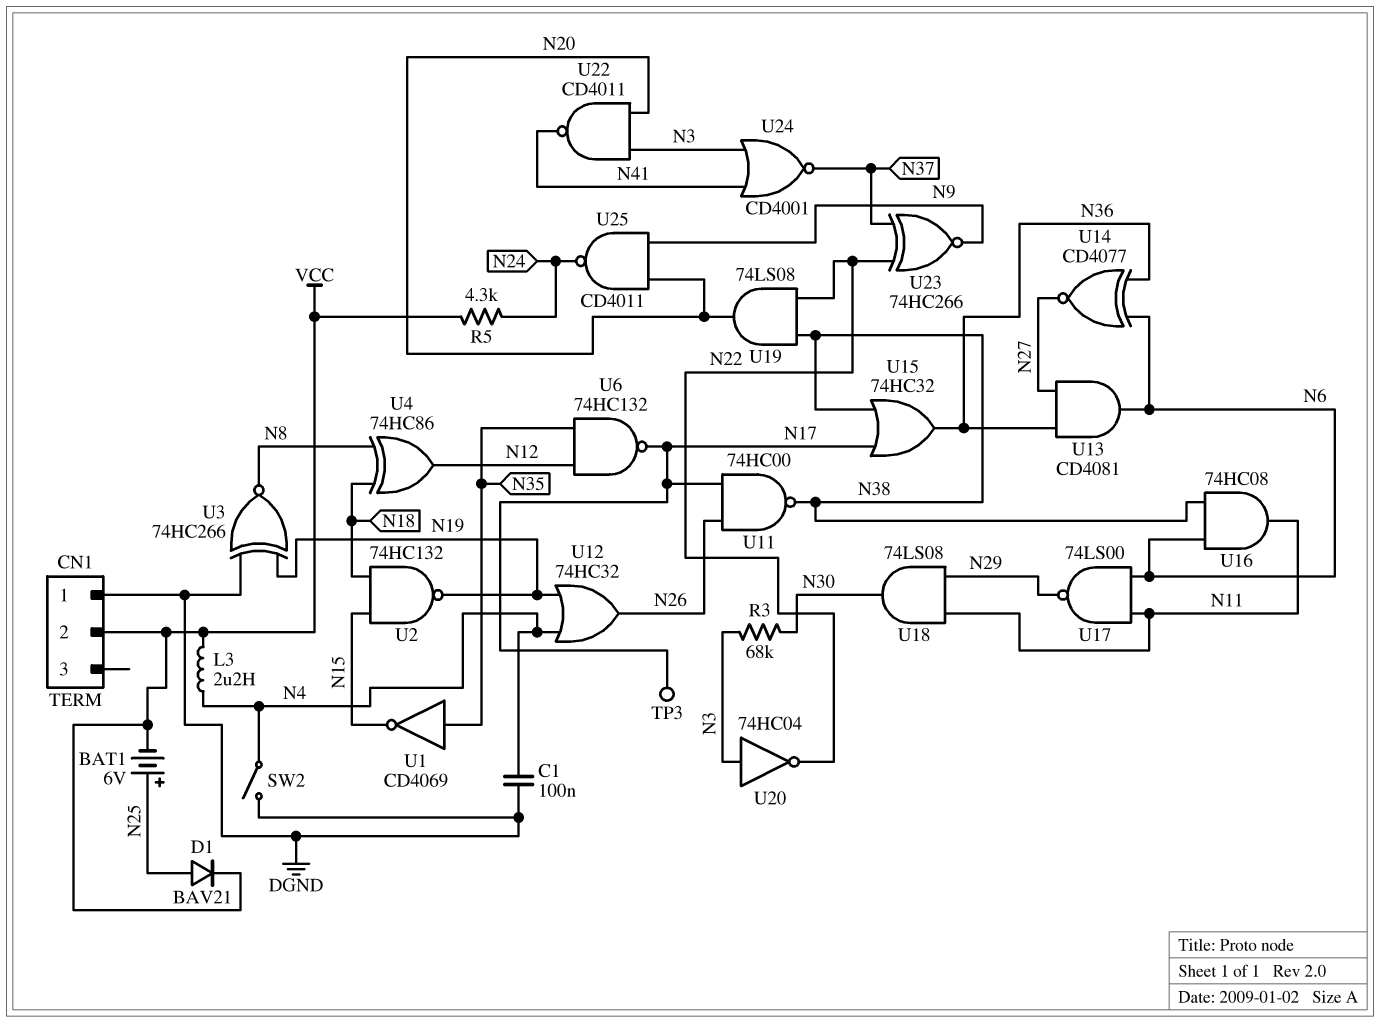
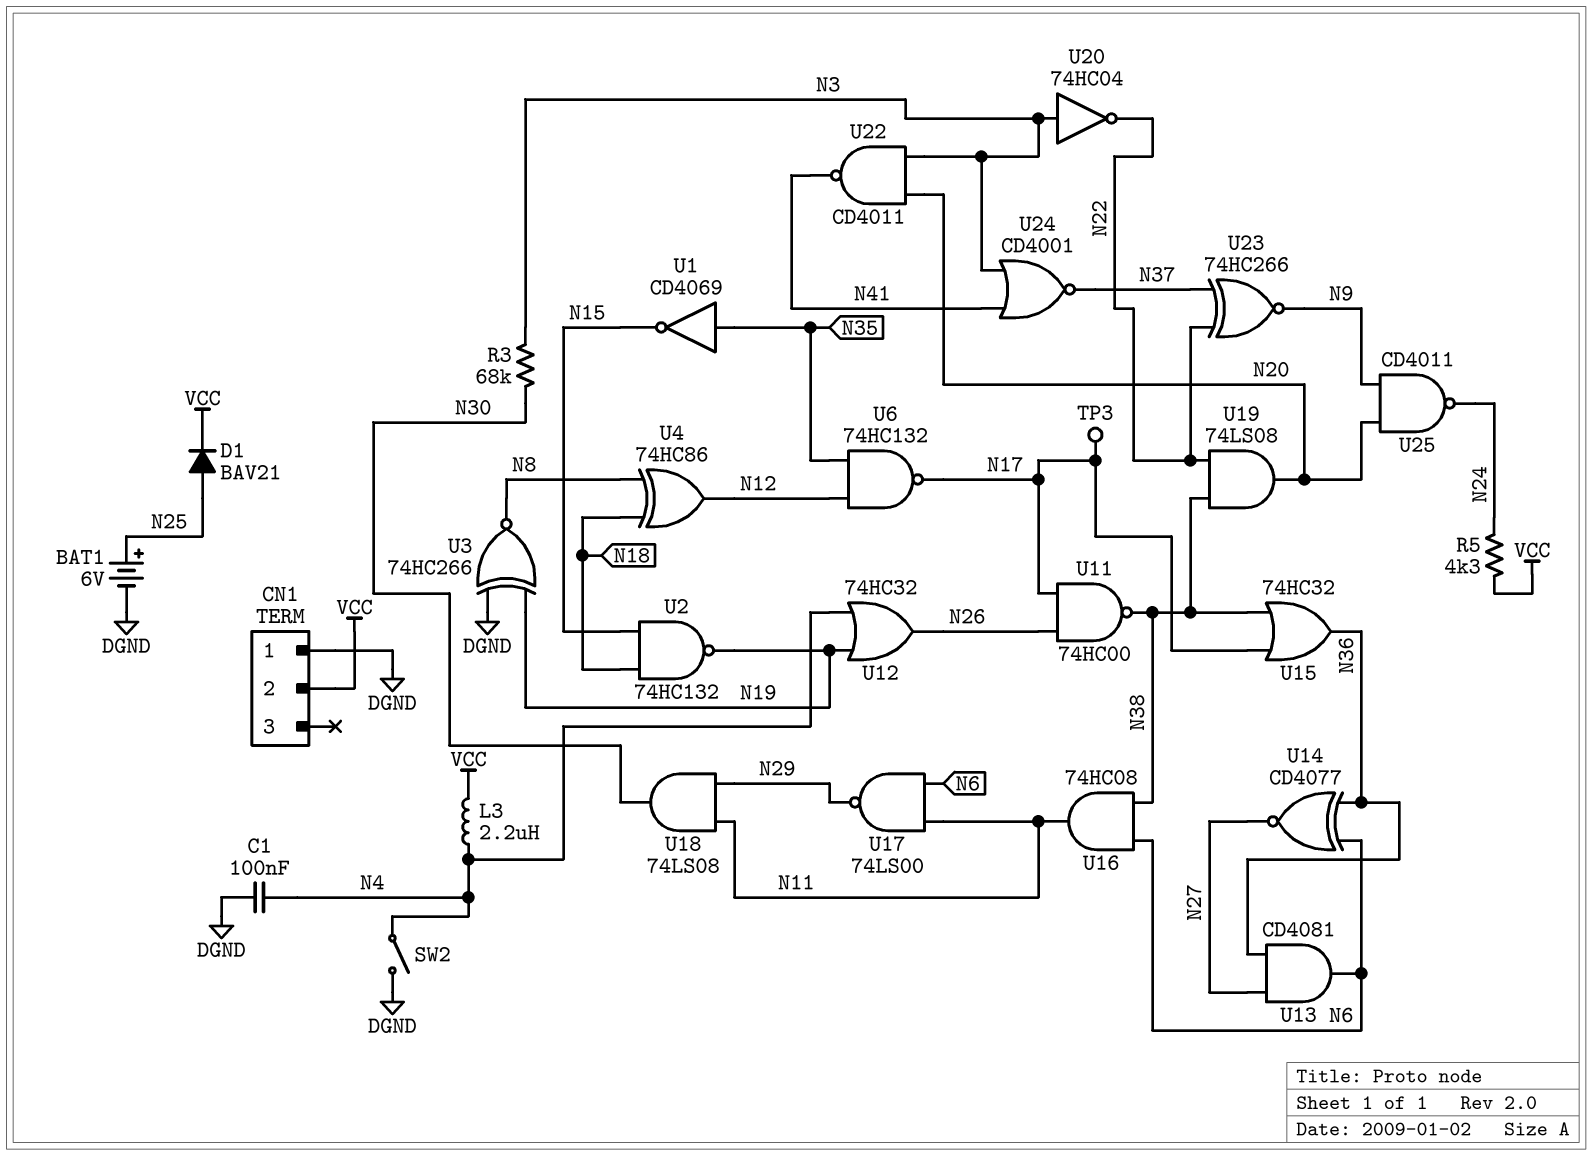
BAT1: 6V (plus N25, minus VCC) -> 6V (plus N25, minus DGND)

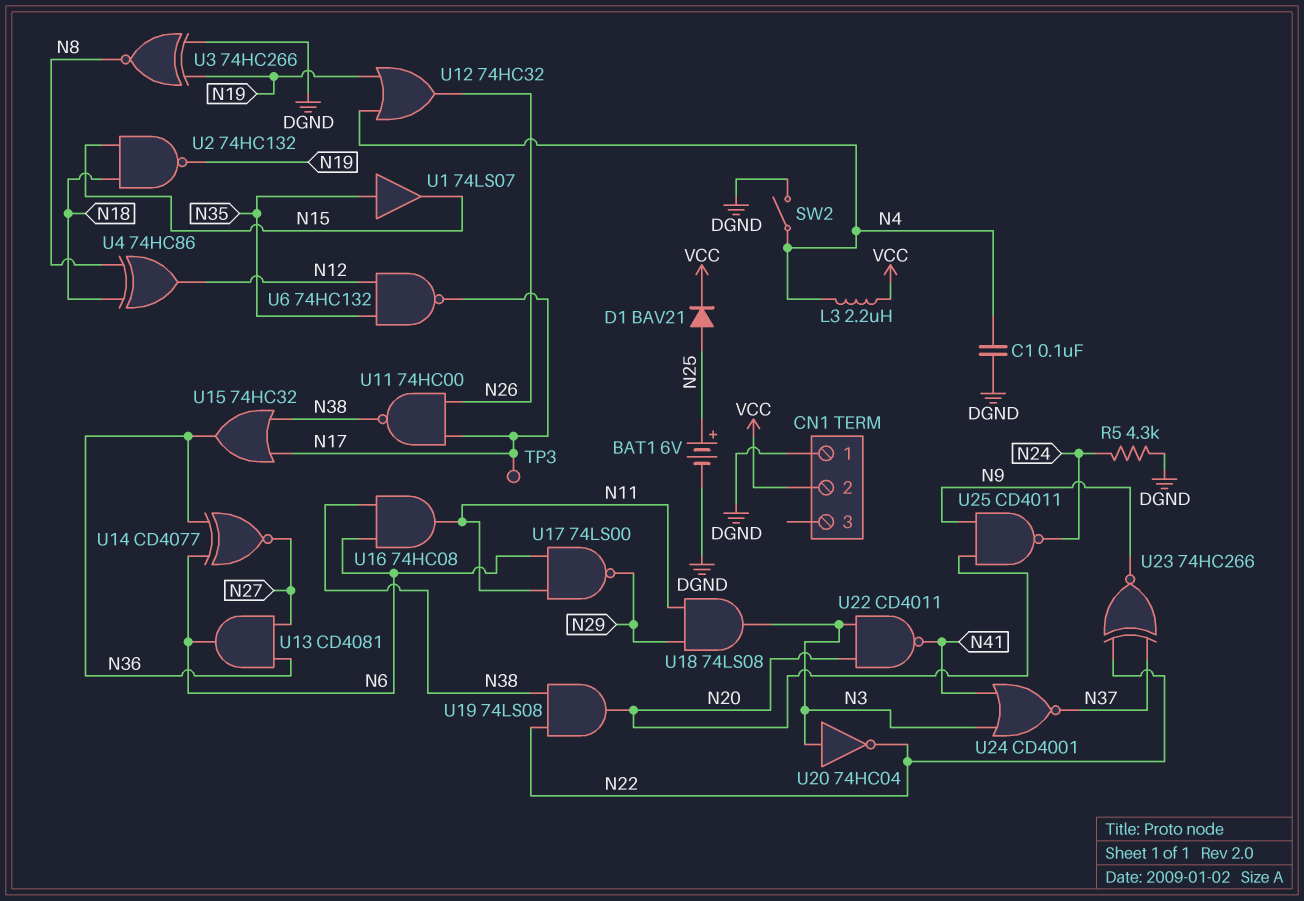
R3: 68k (N3, N30) -> none
R5: 4.3k (N24, VCC) -> 4.3k (DGND, N24)
U1: NOT CD4069 (in N35, out N15) -> buffer 74LS07 (in N35, out N15)
U18: AND 74LS08 (in N11, in N29, out N30) -> AND 74LS08 (in N11, in N29, out N3)

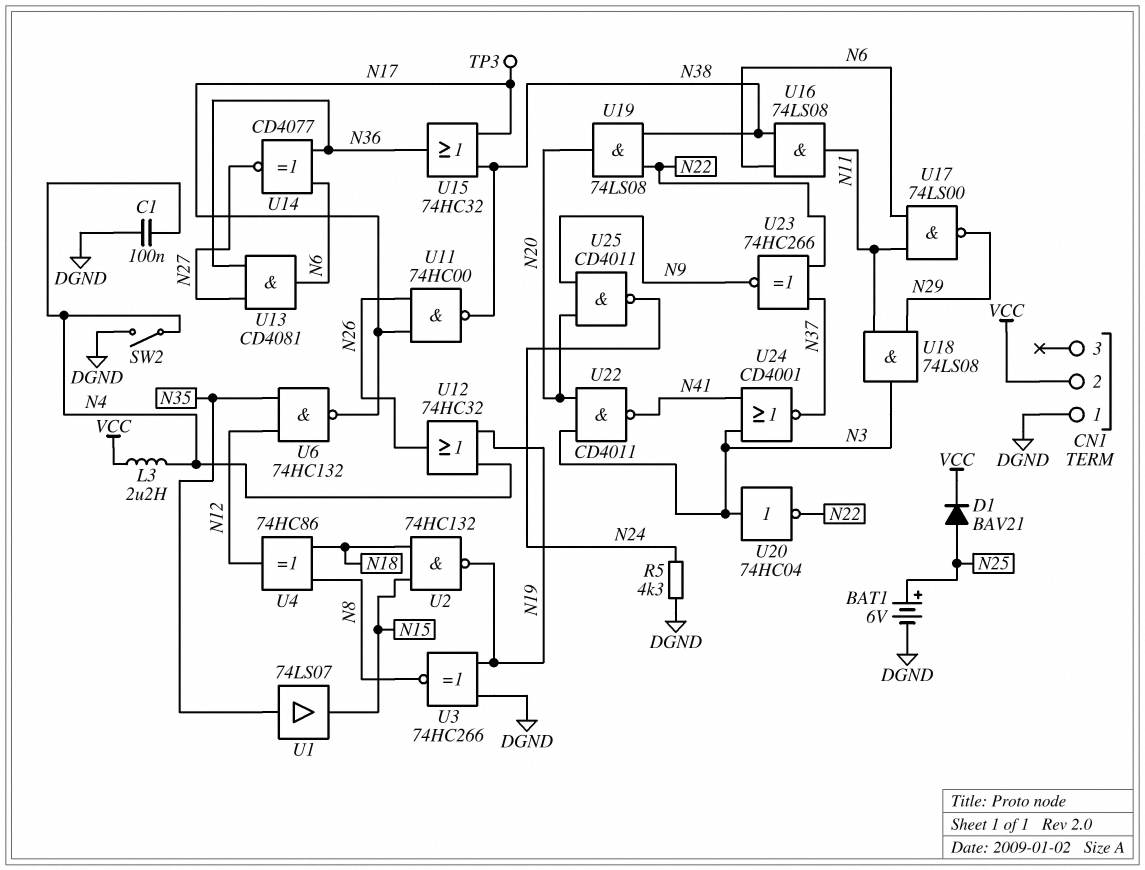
U16: AND 74HC08 (in N6, in N38, out N11) -> AND 74LS08 (in N6, in N38, out N11)

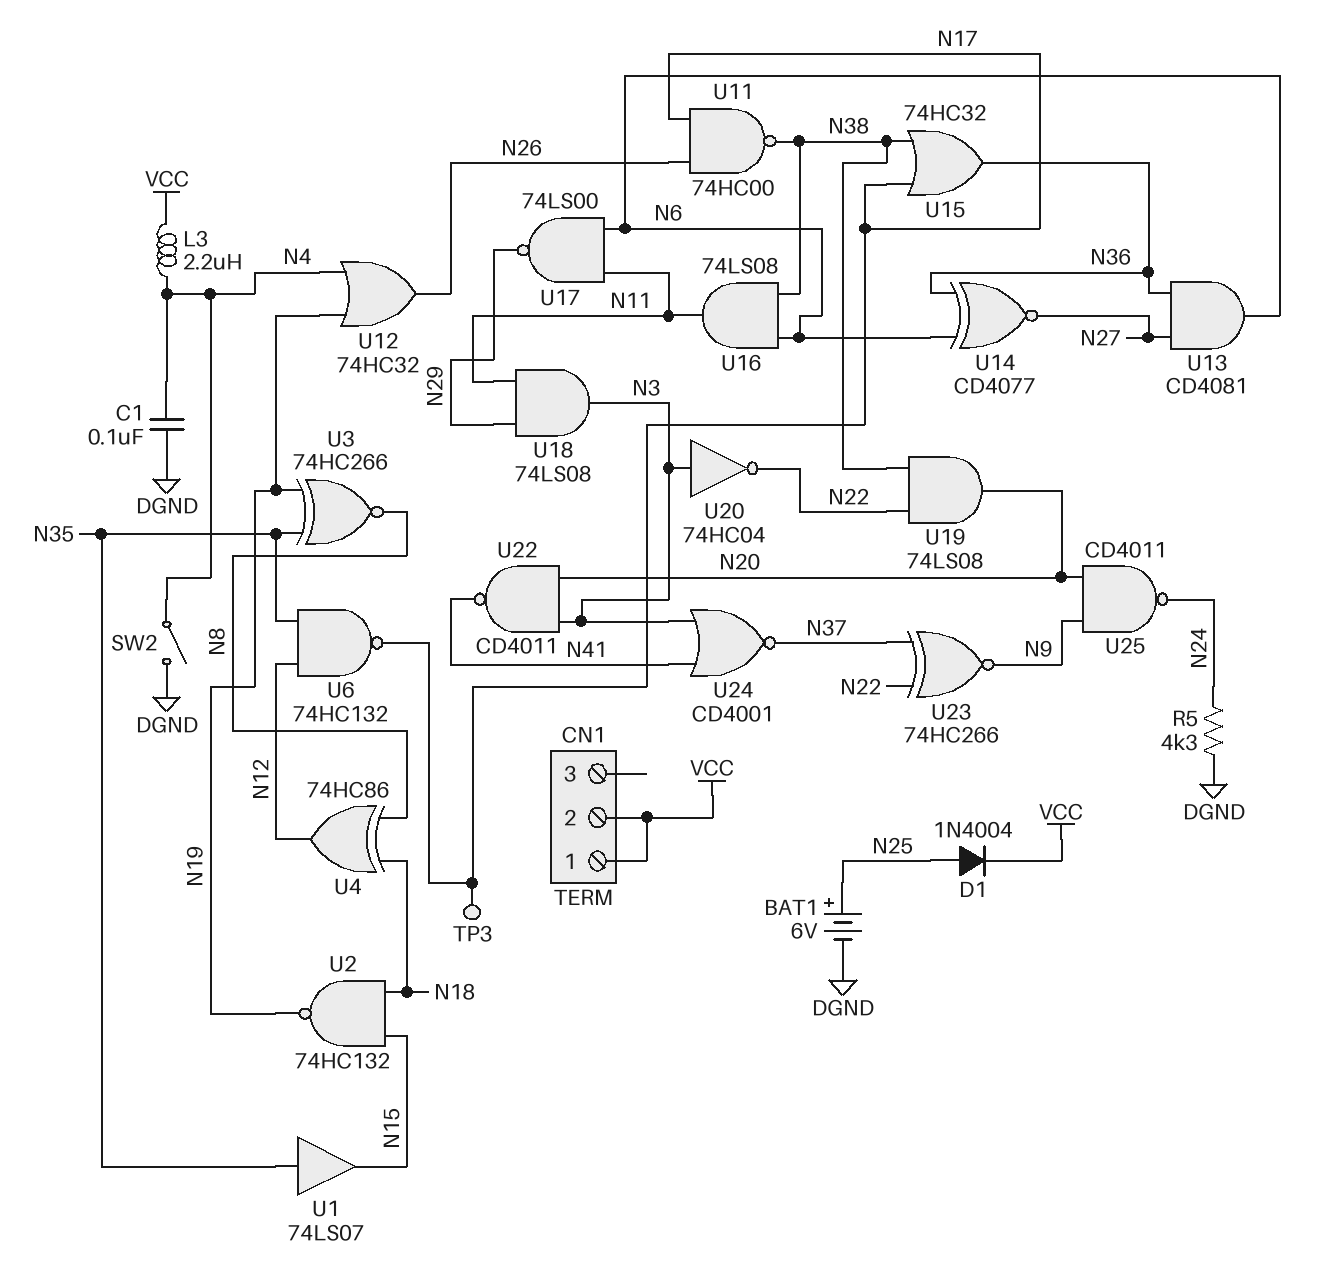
CN1 pin 1: DGND -> VCC
D1: diode BAV21 (A N25, K VCC) -> diode 1N4004 (A N25, K VCC)
U3: XNOR 74HC266 (in DGND, in N19, out N8) -> XNOR 74HC266 (in N19, in N35, out N8)

